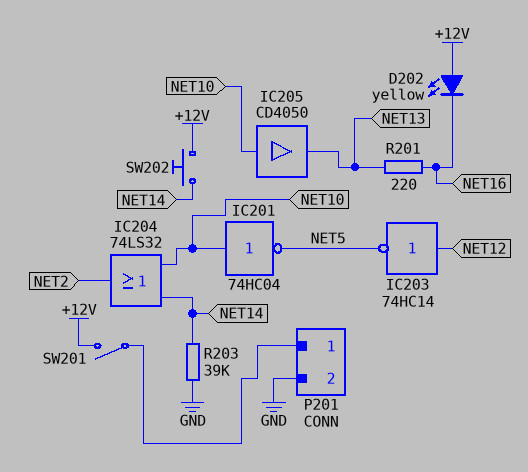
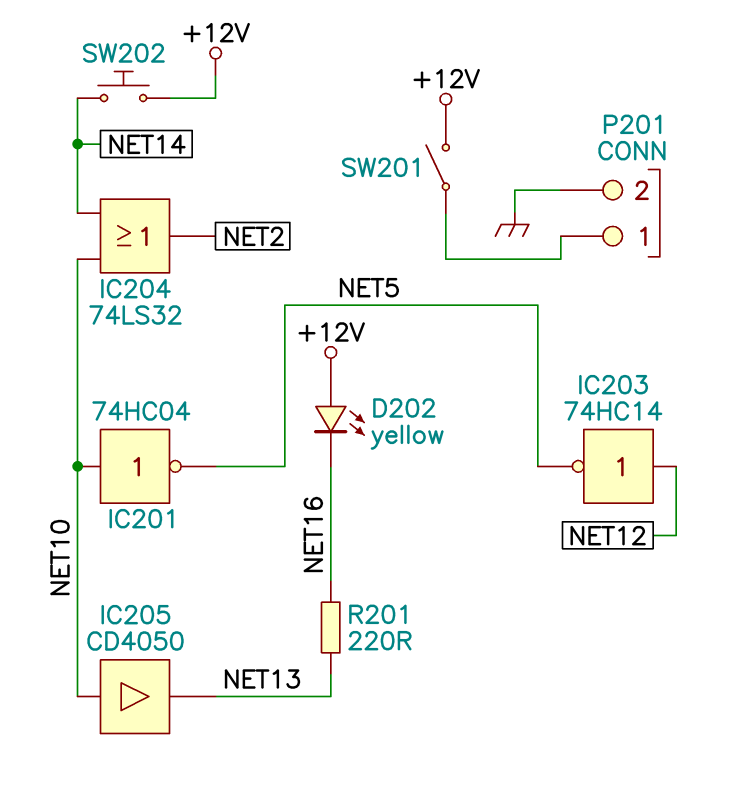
R203: 39k (GND, NET14) -> none

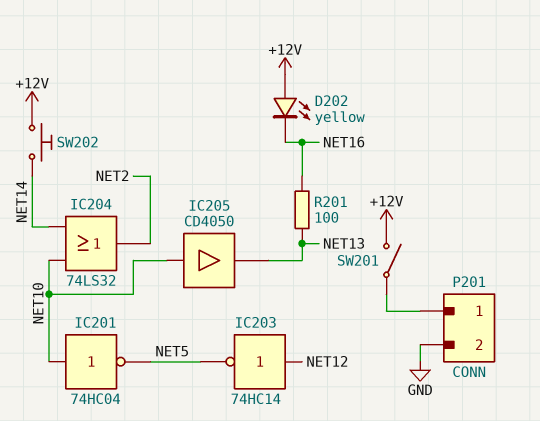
R201: 220 (NET13, NET16) -> 100 (NET13, NET16)

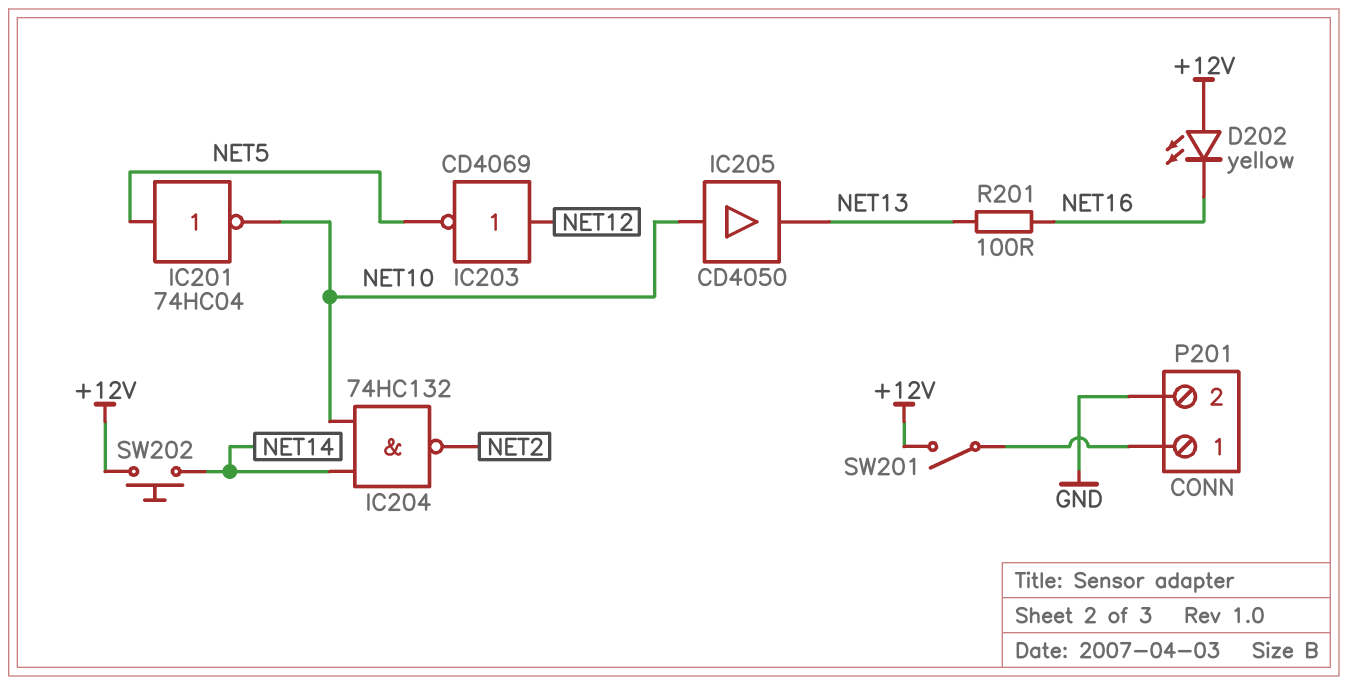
IC201: NOT 74HC04 (in NET10, out NET5) -> NOT 74HC04 (in NET5, out NET10)
IC203: NOT 74HC14 (in NET12, out NET5) -> NOT CD4069 (in NET12, out NET5)
IC204: OR 74LS32 (in NET10, in NET14, out NET2) -> NAND 74HC132 (in NET10, in NET14, out NET2)

